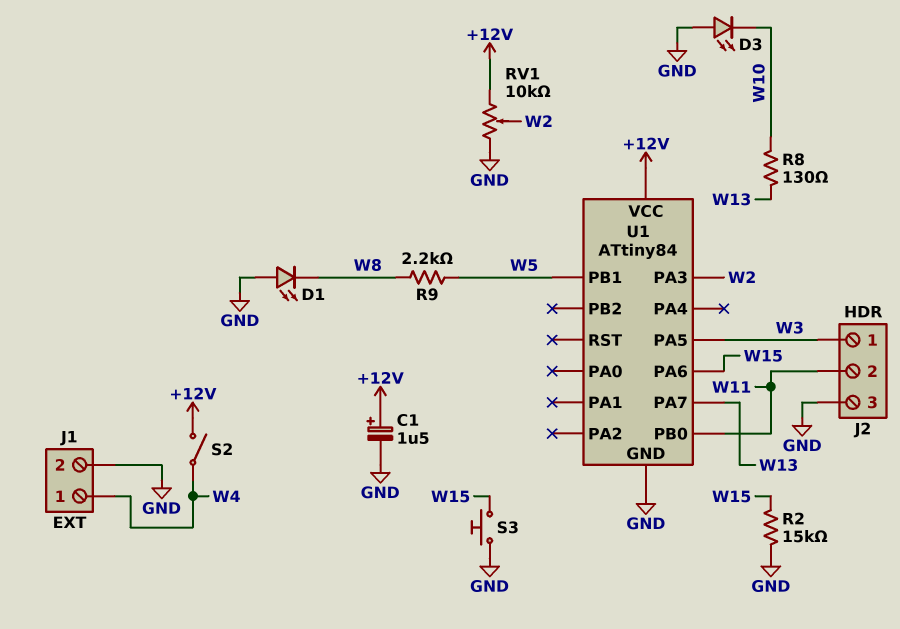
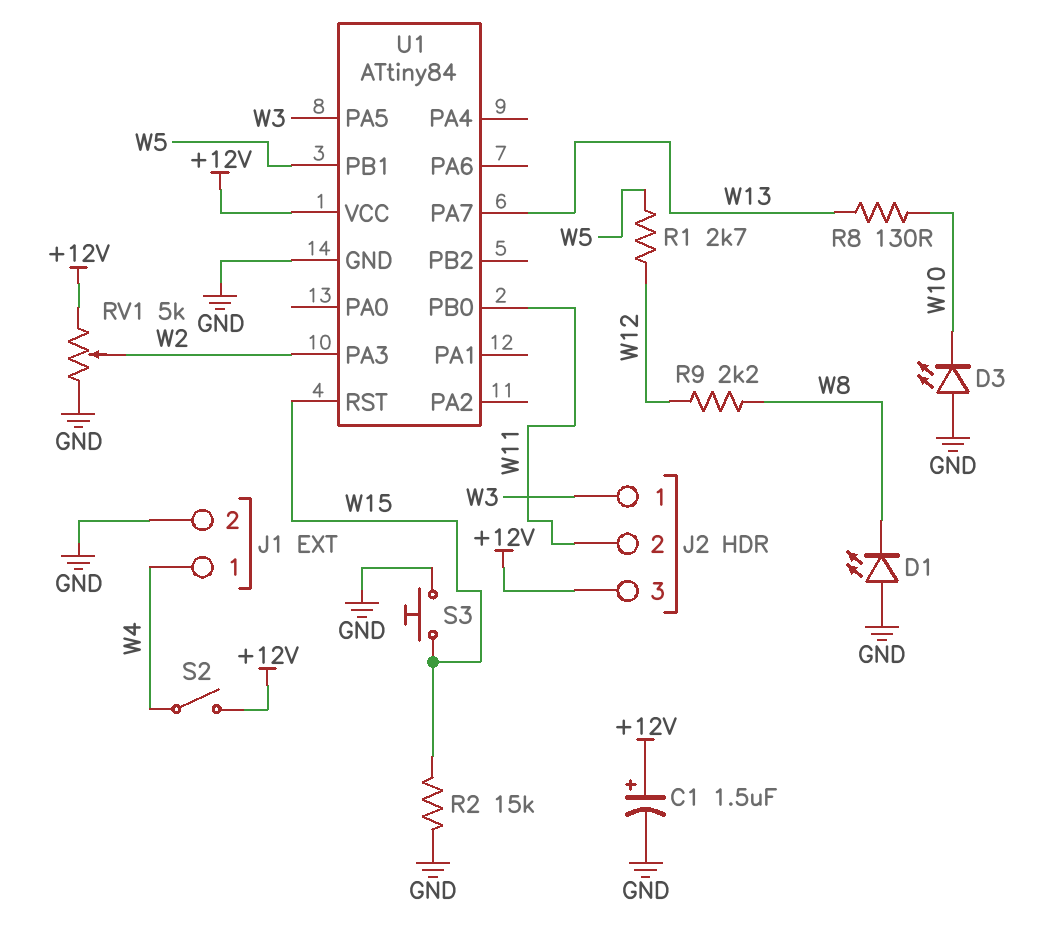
J2 pin 3: GND -> +12V
R1: none -> 2.7k (W5, W12)
R9: 2.2k (W5, W8) -> 2.2k (W8, W12)
RV1: 10k (+12V, GND, wiper W2) -> 5k (+12V, GND, wiper W2)
U1 pin PA6: W15 -> none
U1 pin RST: none -> W15

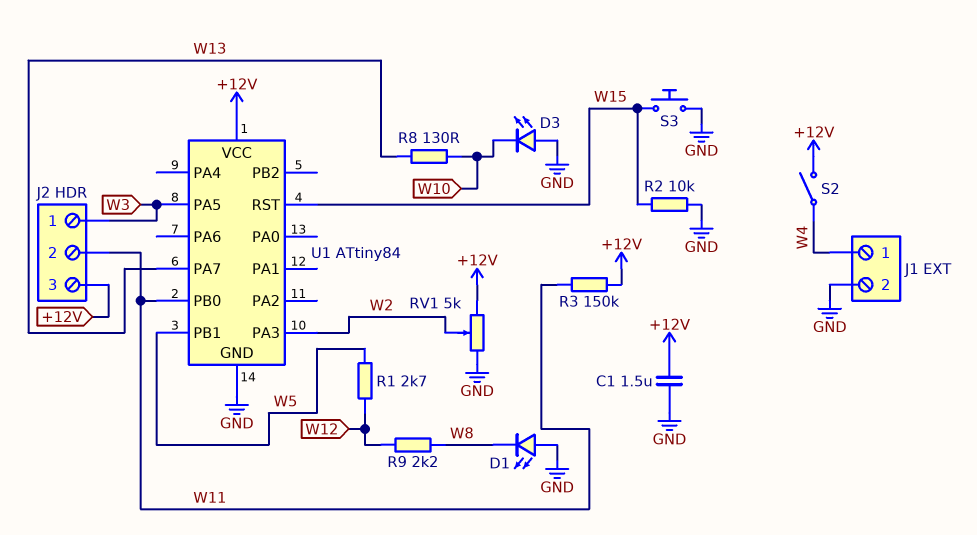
C1: 1.5uF (plus +12V, minus GND) -> 1.5uF (+12V, GND)
R2: 15k (GND, W15) -> 10k (GND, W15)
R3: none -> 150k (+12V, W11)

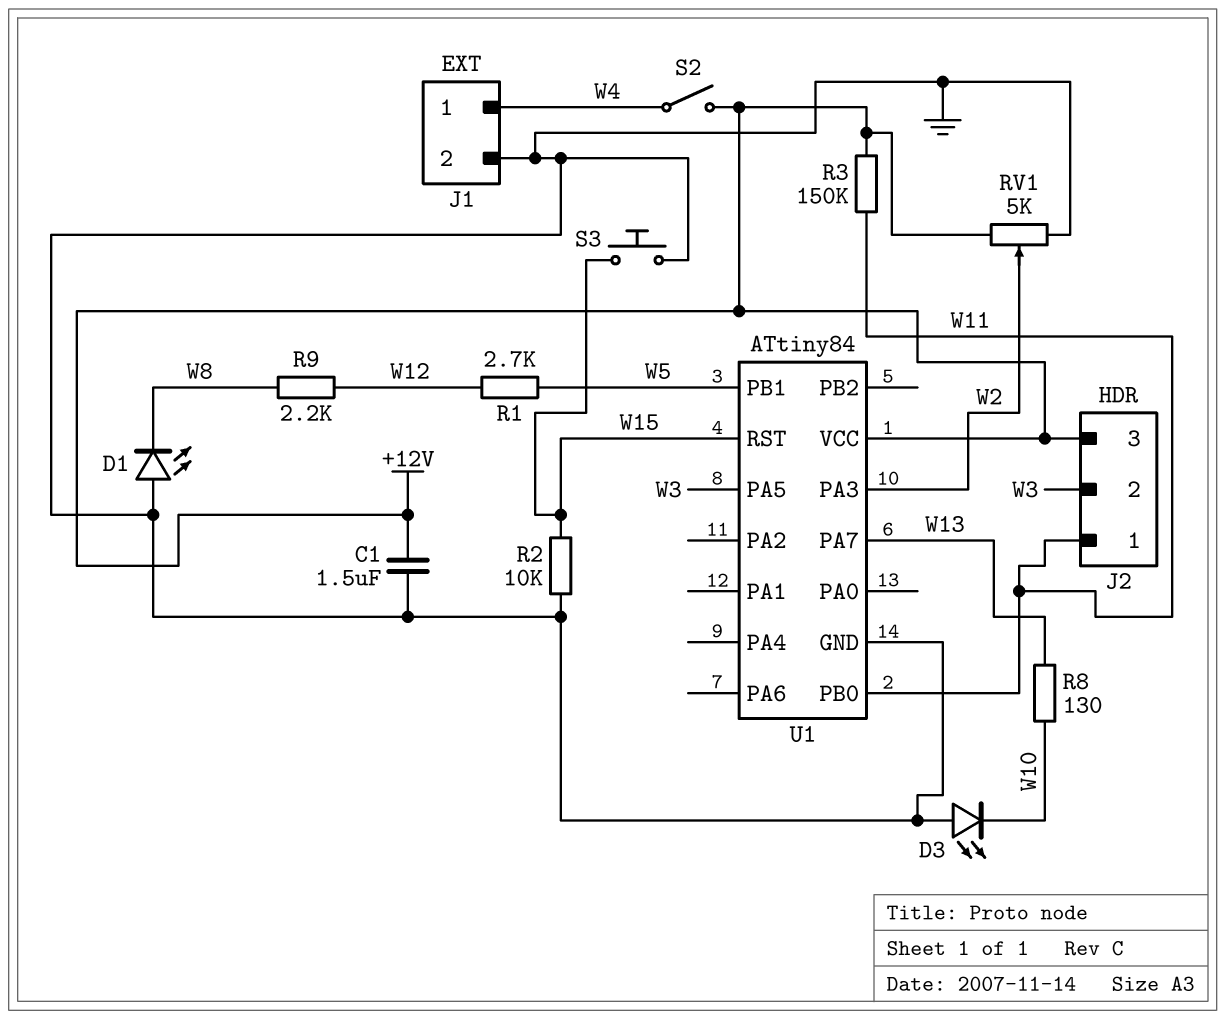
J2 pin 1: W3 -> W11
J2 pin 2: W11 -> W3

